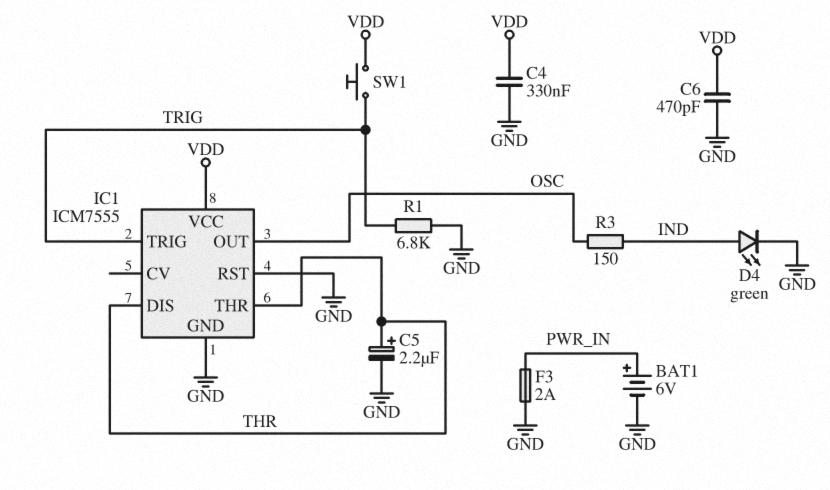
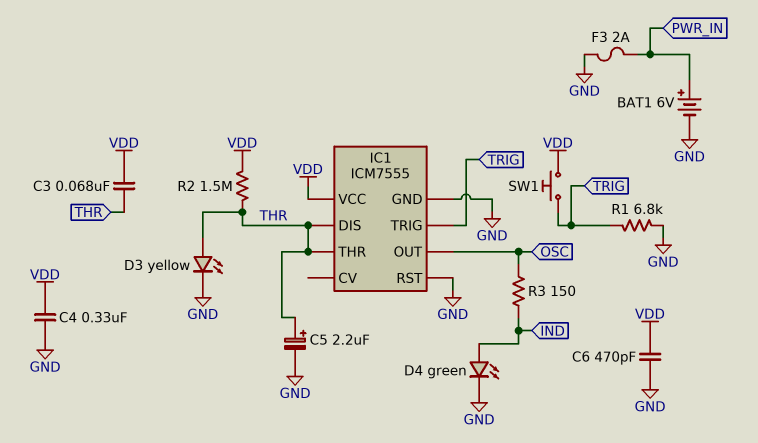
C3: none -> 68nF (THR, VDD)
D3: none -> LED yellow (A THR, K GND)
R2: none -> 1.5M (THR, VDD)

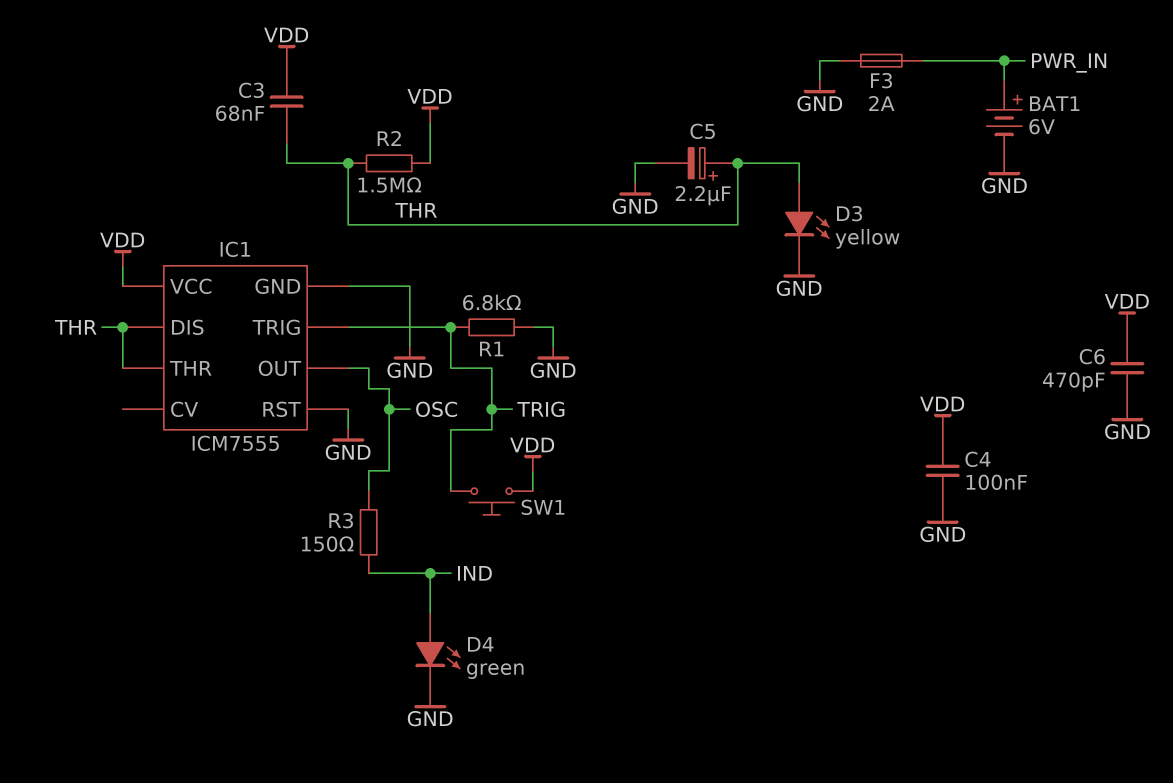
C4: 330nF (GND, VDD) -> 100nF (GND, VDD)

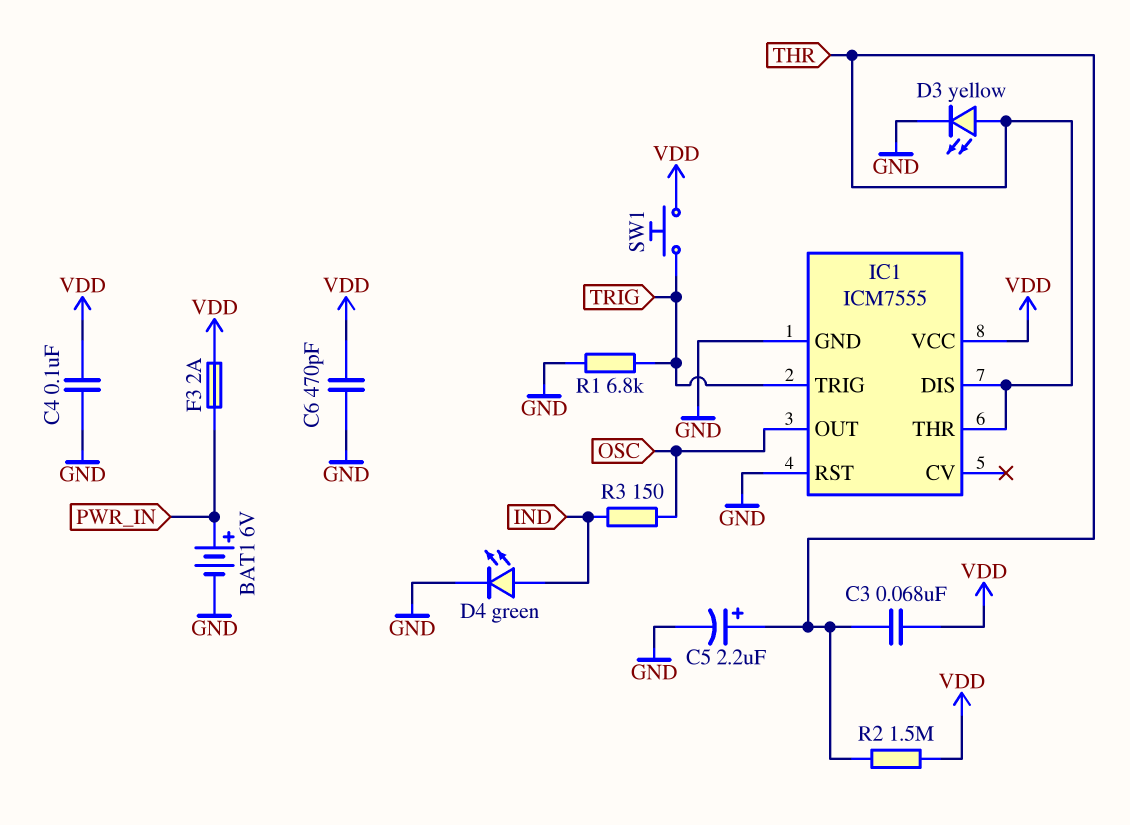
F3: 2A (GND, PWR_IN) -> 2A (PWR_IN, VDD)

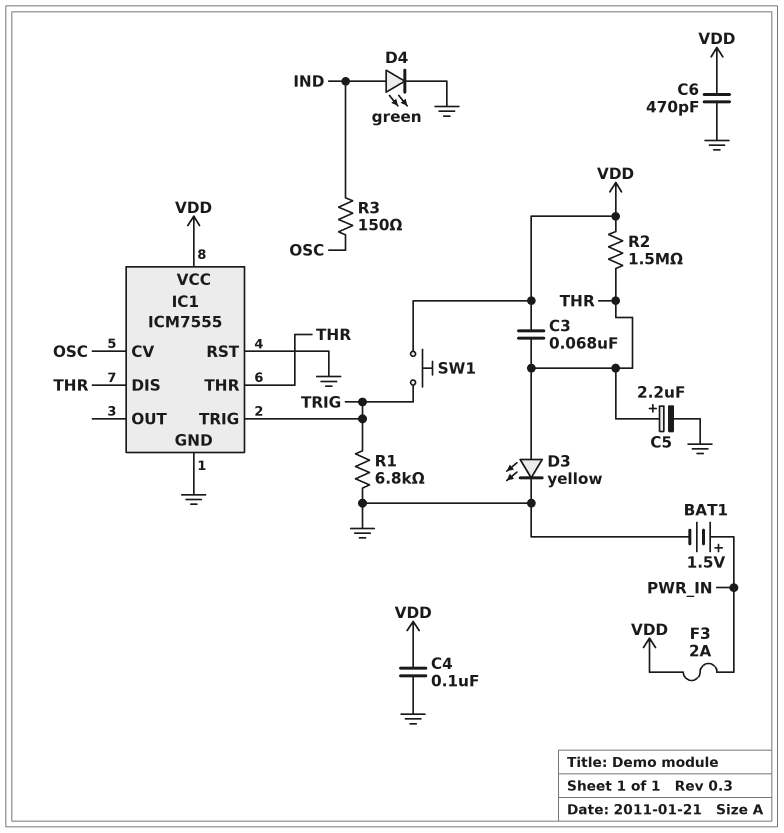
BAT1: 6V (plus PWR_IN, minus GND) -> 1.5V (plus PWR_IN, minus GND)
IC1 pin CV: none -> OSC
IC1 pin OUT: OSC -> none

